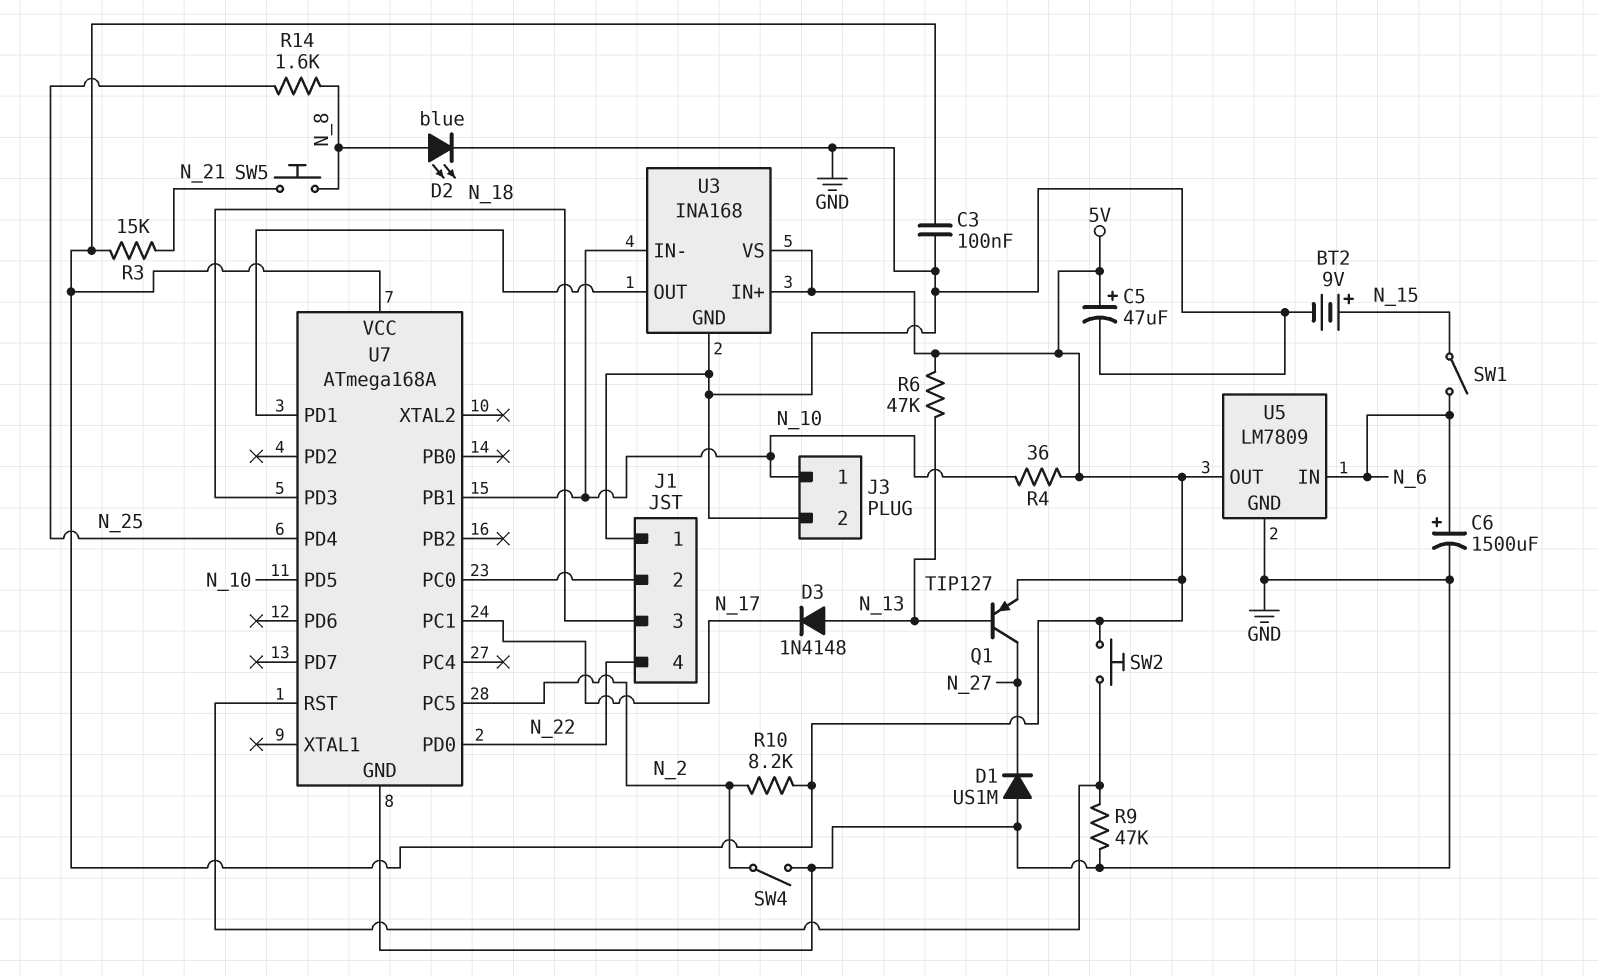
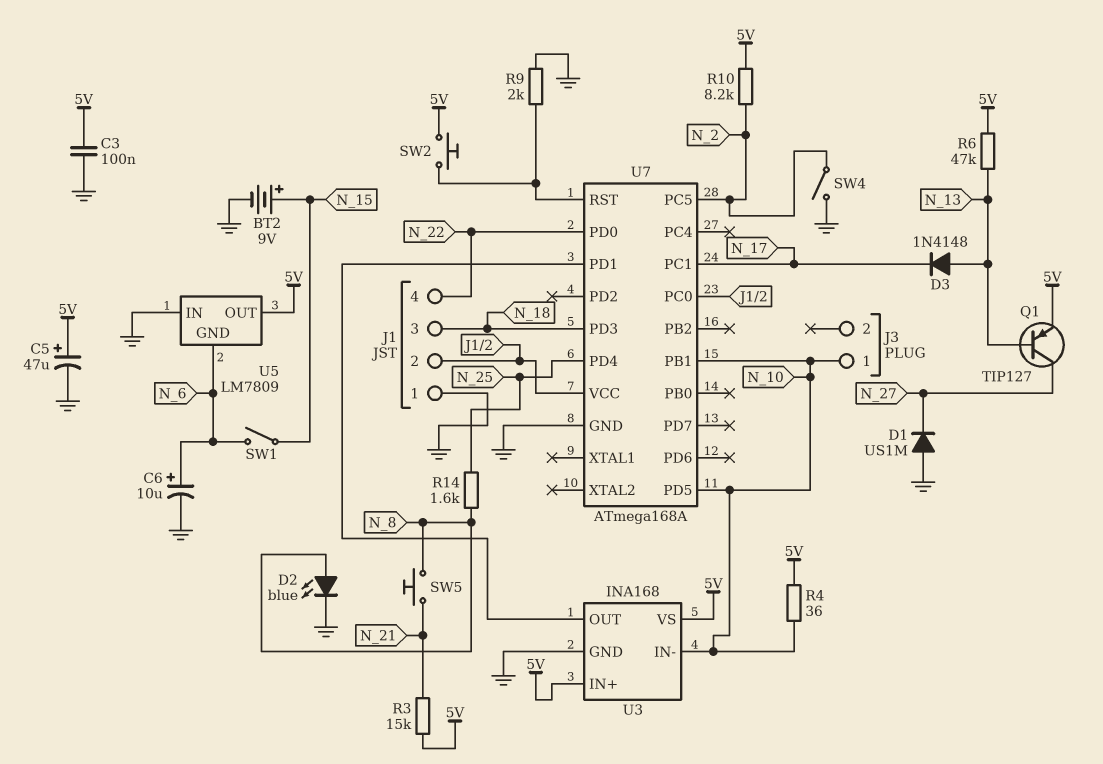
C6: 1500uF (plus N_6, minus GND) -> 10uF (plus N_6, minus GND)
J3 pin 2: GND -> none
R9: 47k (GND, U7/RST) -> 2k (GND, U7/RST)
U5 pin GND: GND -> N_6
U5 pin IN: N_6 -> GND
U7 pin VCC: 5V -> J1/2

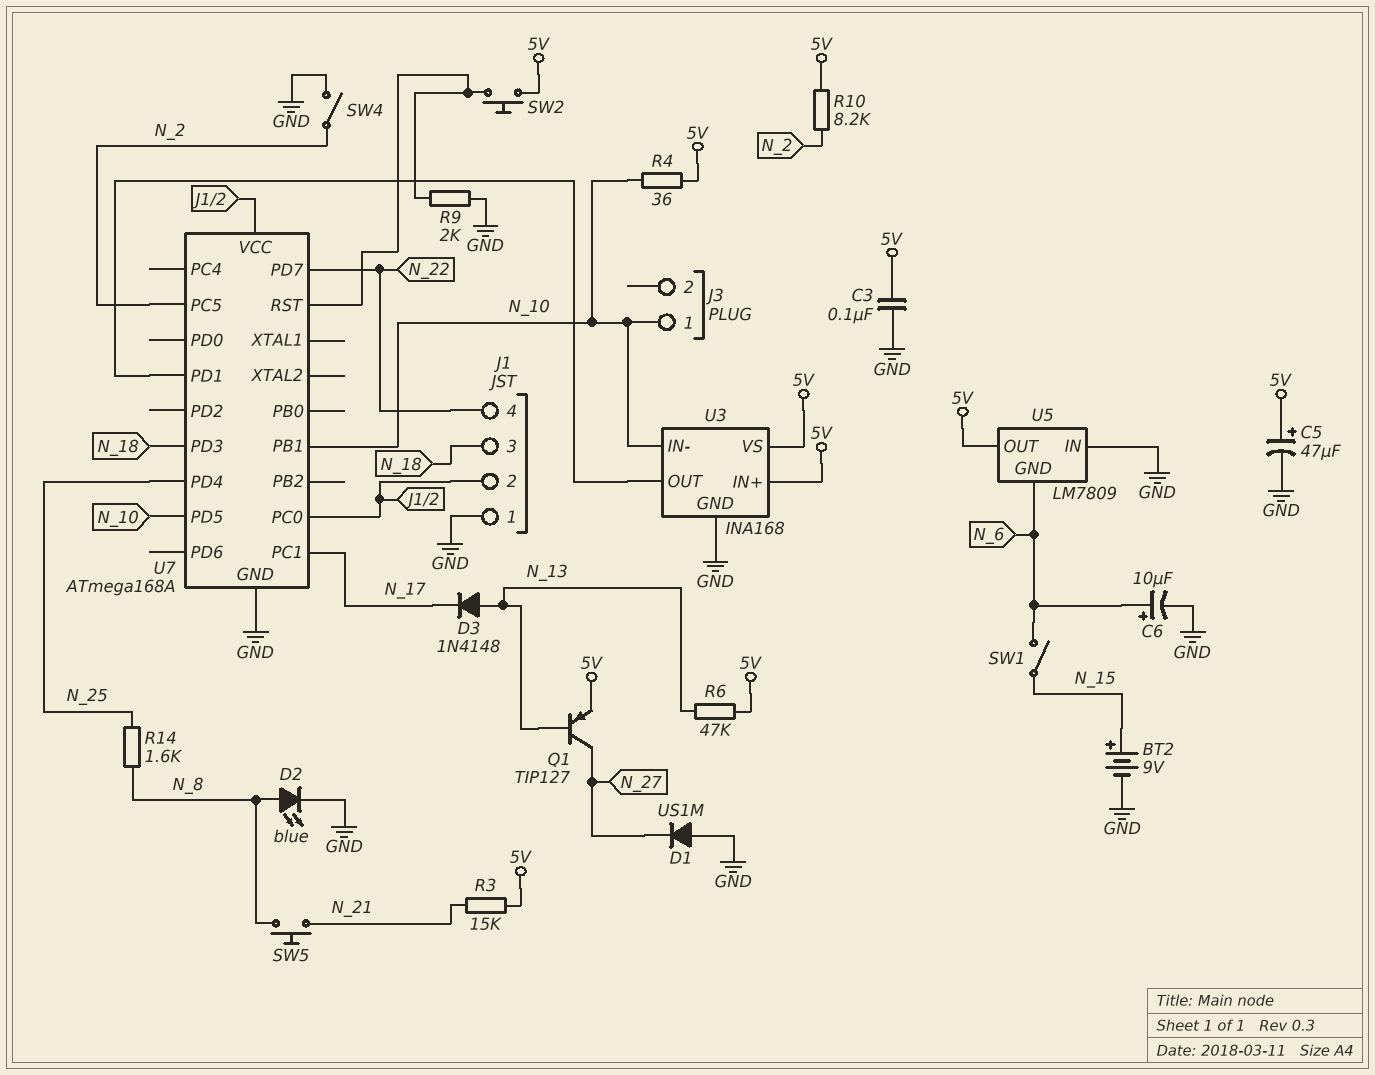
U7 pin PD0: N_22 -> none
U7 pin PD7: none -> N_22

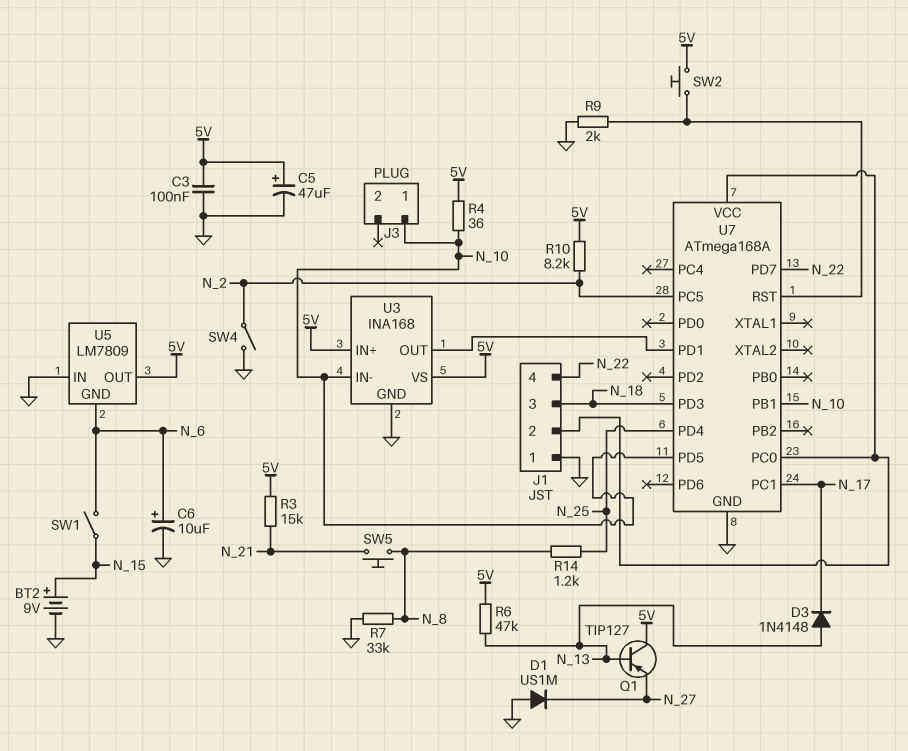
D2: LED blue (A N_8, K GND) -> none
Q1: PNP TIP127 (B N_13, C N_27, E 5V) -> PNP TIP127 (B N_13, C 5V, E N_27)
R7: none -> 33k (GND, N_8)
R14: 1.6k (N_8, N_25) -> 1.2k (N_8, N_25)

